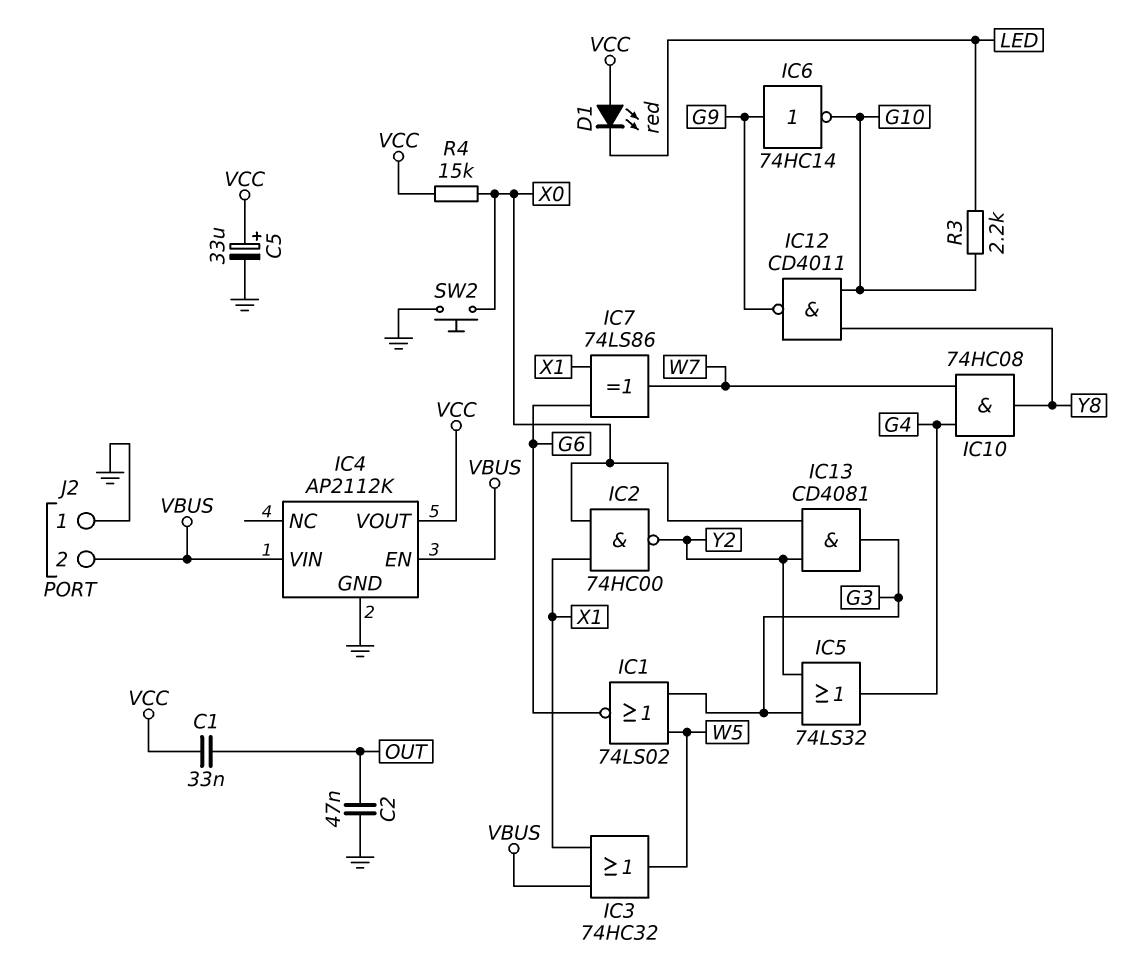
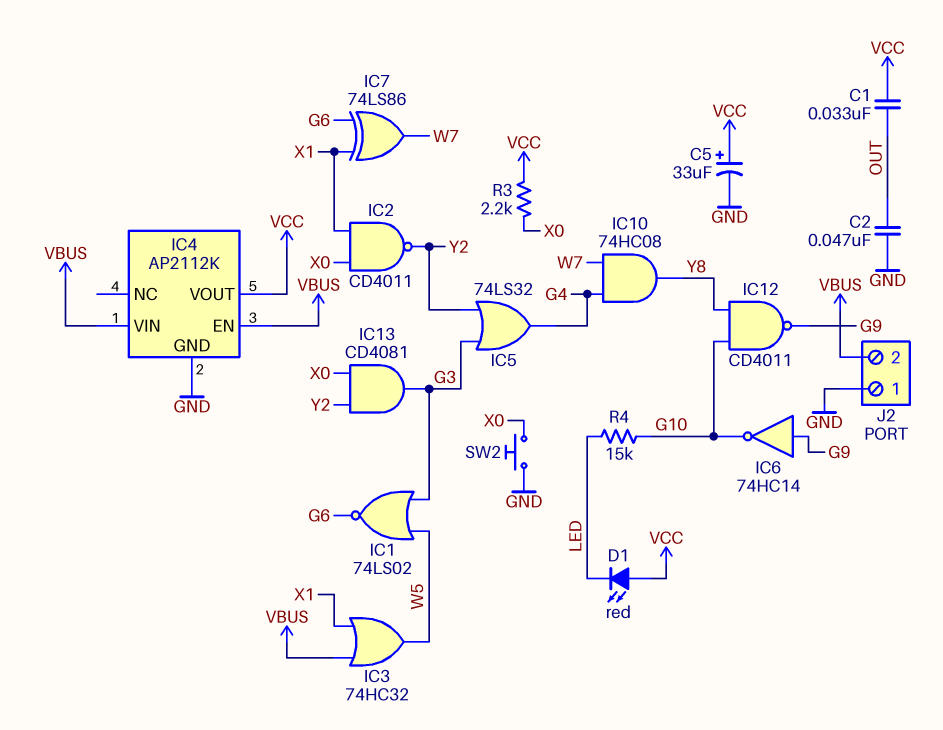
IC2: NAND 74HC00 (in X0, in X1, out Y2) -> NAND CD4011 (in X0, in X1, out Y2)
R3: 2.2k (G10, LED) -> 2.2k (VCC, X0)
R4: 15k (VCC, X0) -> 15k (G10, LED)

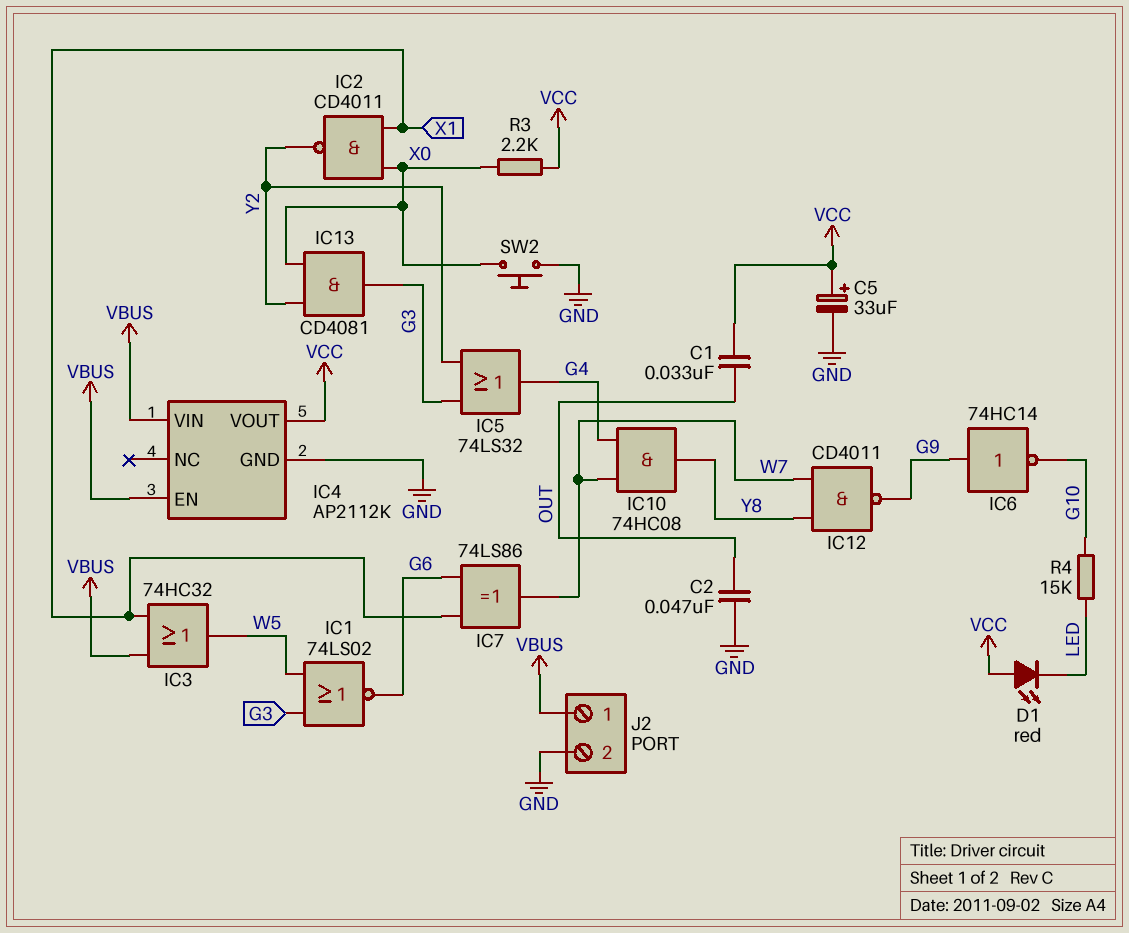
IC12: NAND CD4011 (in G10, in Y8, out G9) -> NAND CD4011 (in W7, in Y8, out G9)
J2 pin 1: GND -> VBUS
J2 pin 2: VBUS -> GND

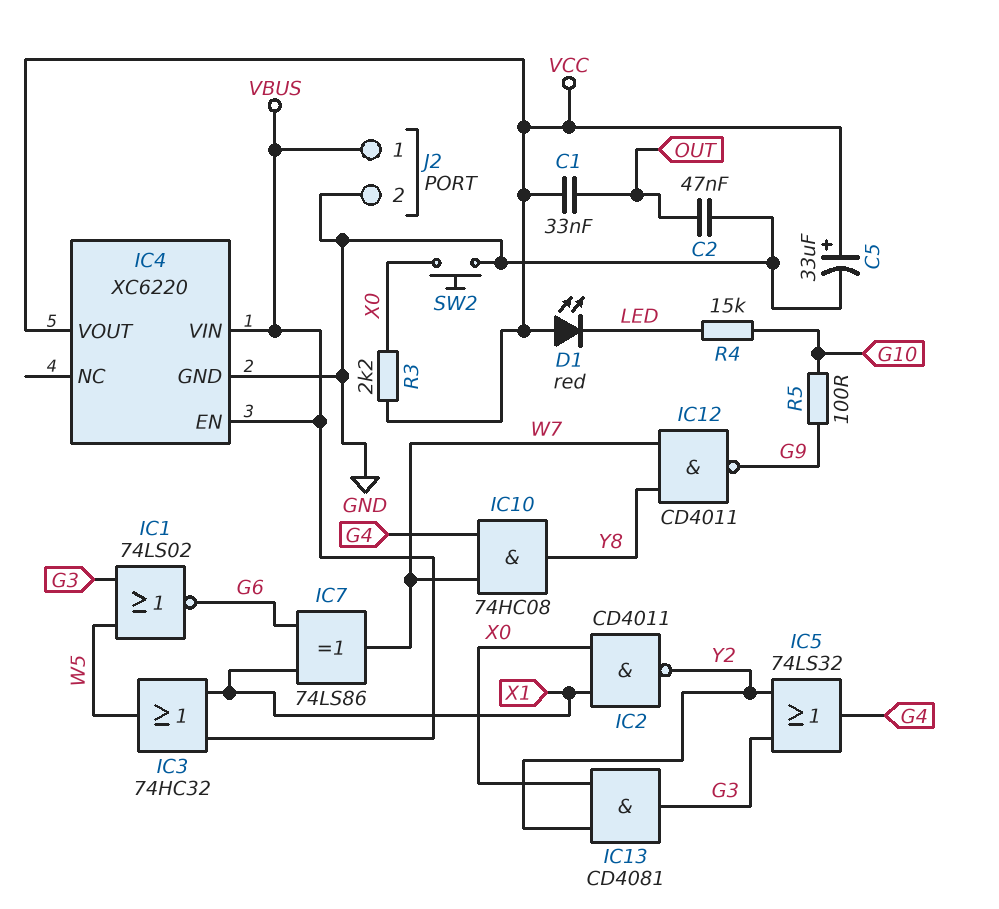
IC4: AP2112K -> XC6220
IC6: NOT 74HC14 (in G9, out G10) -> none
R5: none -> 100 (G9, G10)

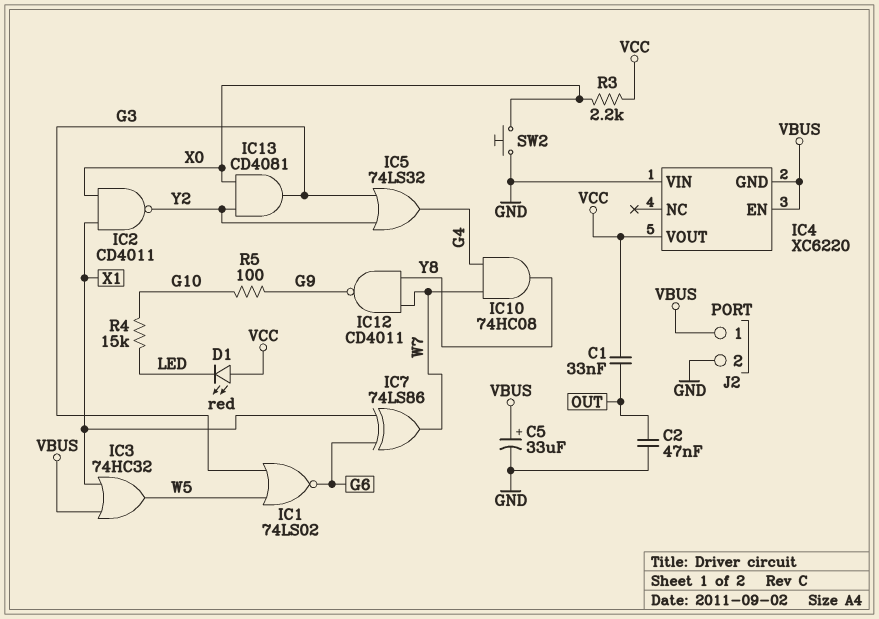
C5: 33uF (plus VCC, minus GND) -> 33uF (plus VBUS, minus GND)
IC4 pin GND: GND -> VBUS
IC4 pin VIN: VBUS -> GND

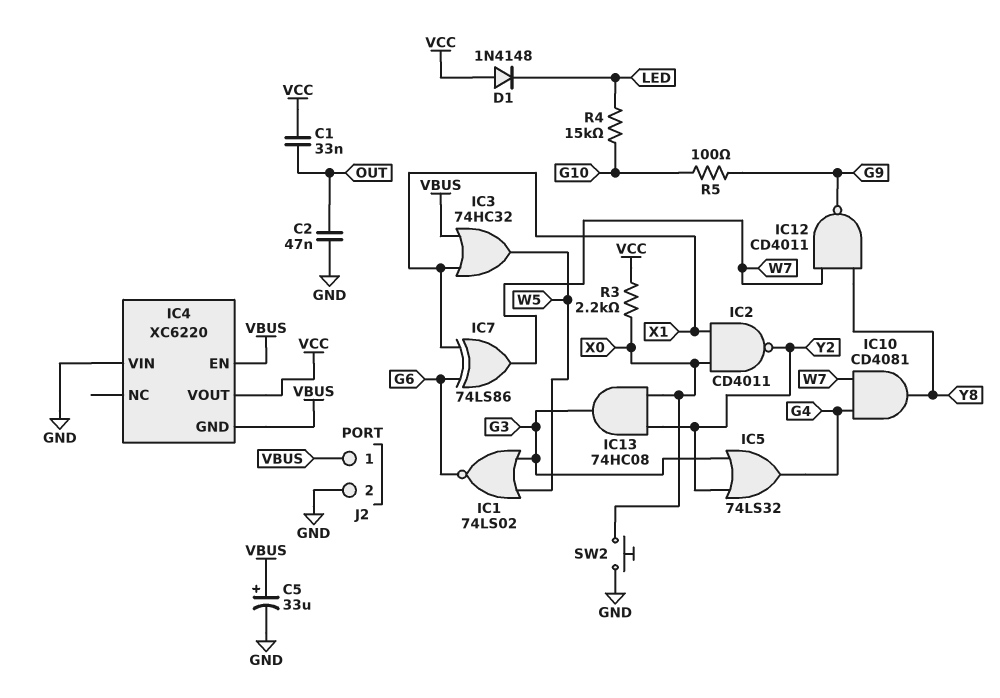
D1: LED red (A VCC, K LED) -> diode 1N4148 (A VCC, K LED)
IC10: AND 74HC08 (in G4, in W7, out Y8) -> AND CD4081 (in G4, in W7, out Y8)
IC13: AND CD4081 (in X0, in Y2, out G3) -> AND 74HC08 (in X0, in Y2, out G3)

